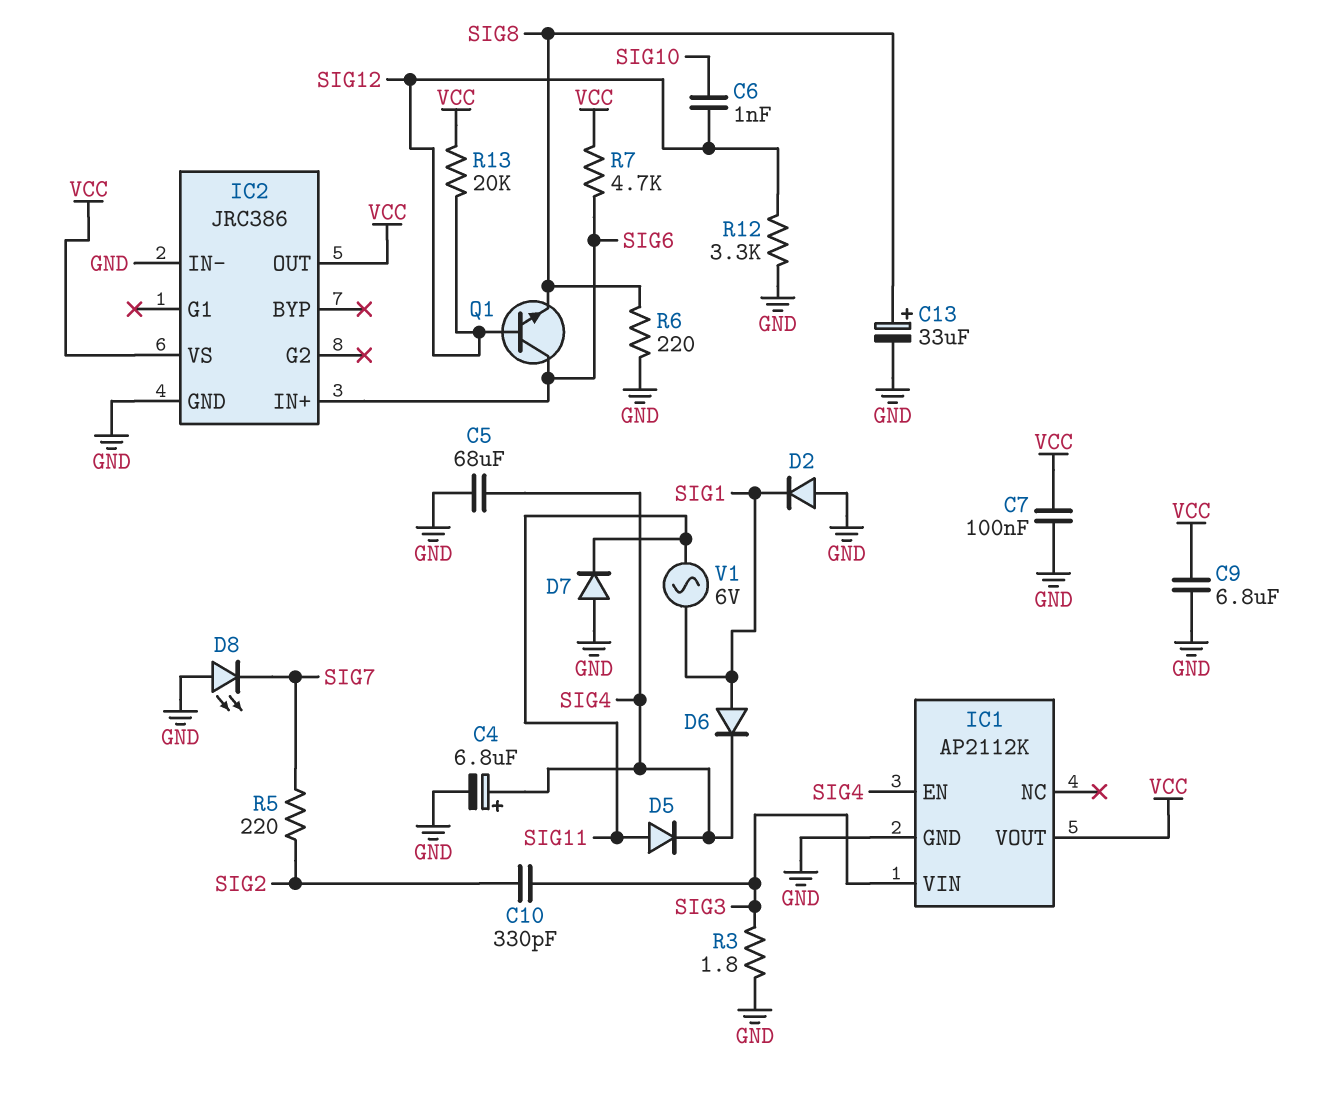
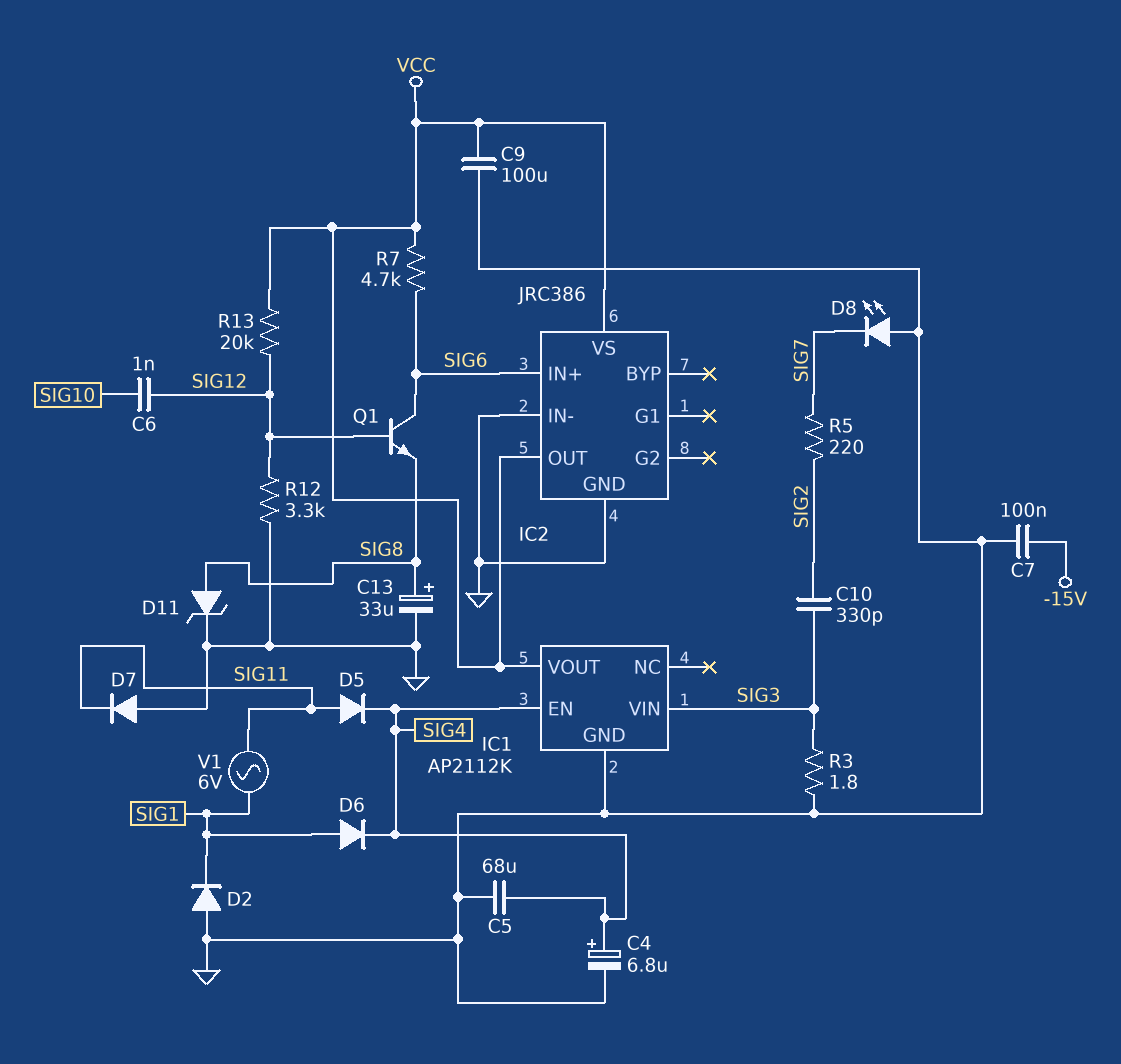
C7: 100nF (GND, VCC) -> 100nF (-15V, GND)
C9: 6.8uF (GND, VCC) -> 100uF (GND, VCC)
D11: none -> zener (A SIG8, K GND)
R6: 220 (GND, SIG8) -> none

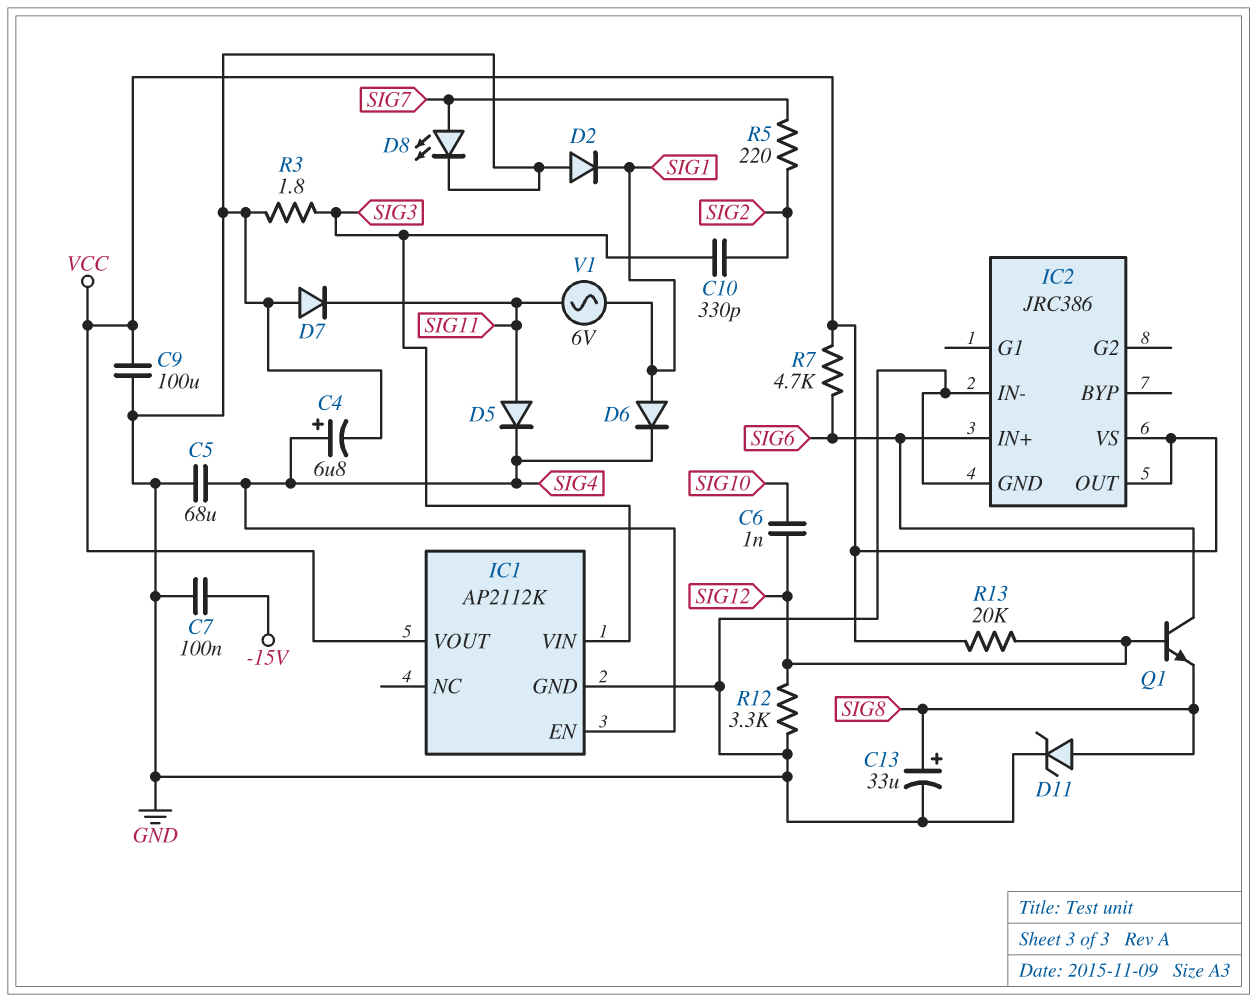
D8: LED (A GND, K SIG7) -> LED (A SIG7, K GND)

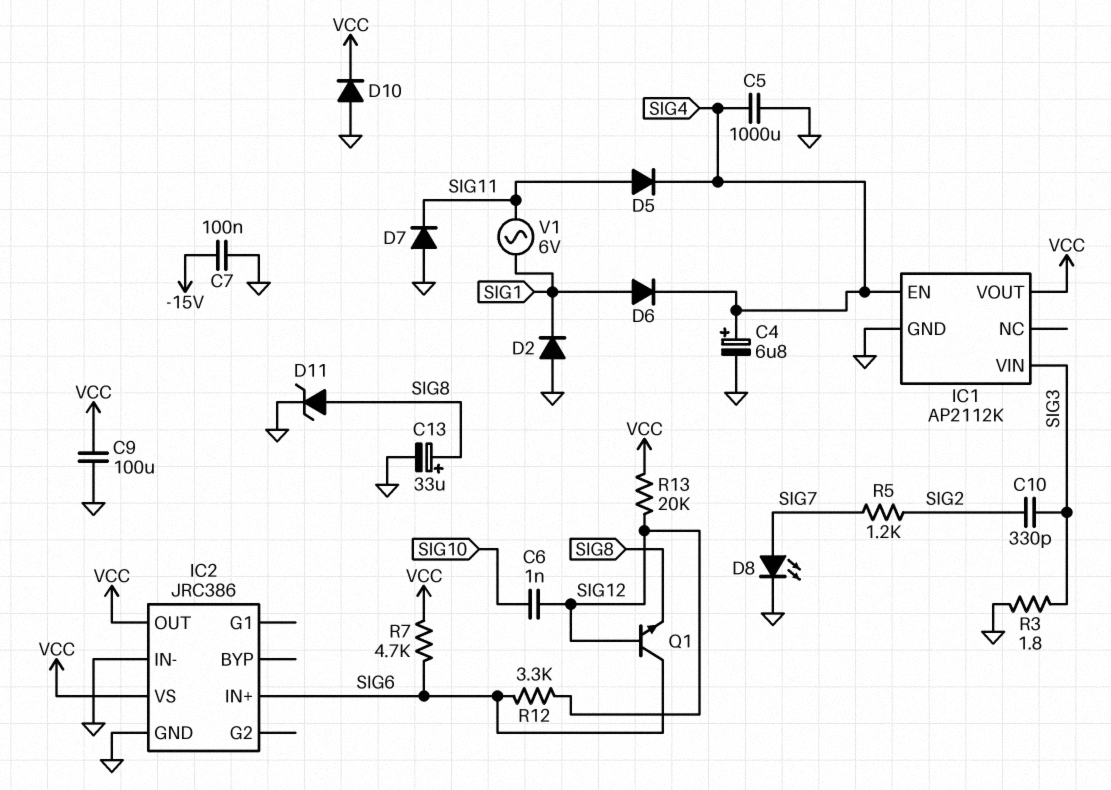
C5: 68uF (GND, SIG4) -> 1000uF (GND, SIG4)
D10: none -> diode (A GND, K VCC)
R5: 220 (SIG2, SIG7) -> 1.2k (SIG2, SIG7)
R12: 3.3k (GND, SIG12) -> 3.3k (SIG6, SIG12)

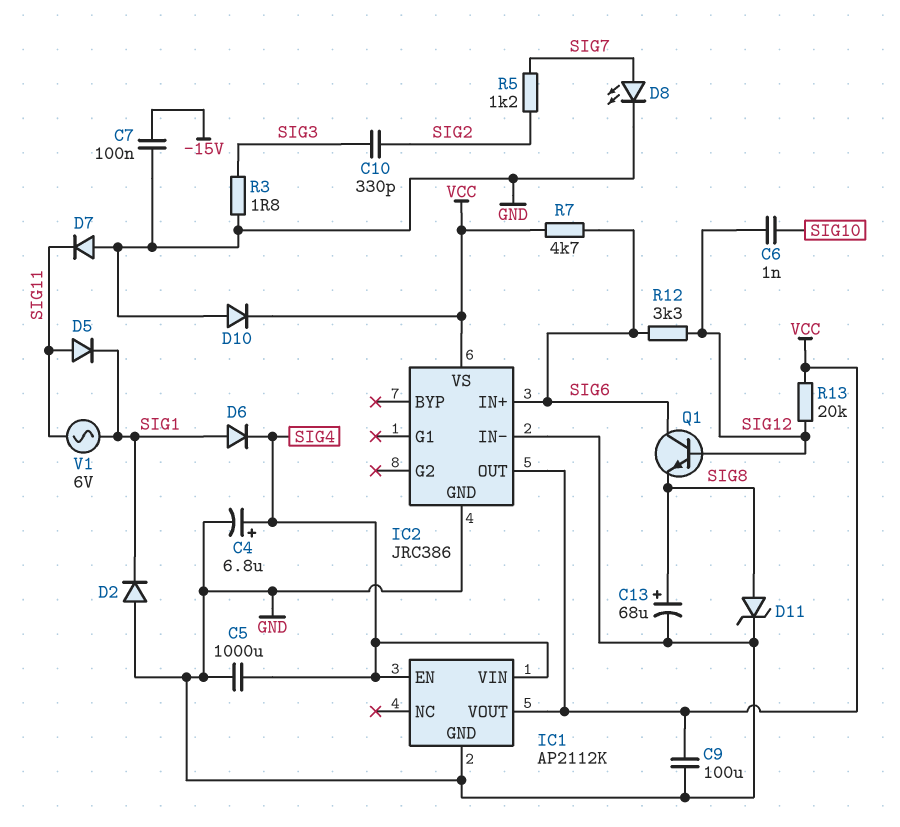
C13: 33uF (plus SIG8, minus GND) -> 68uF (plus SIG8, minus GND)
D5: diode (A SIG11, K SIG4) -> diode (A SIG11, K SIG1)
IC1 pin VIN: SIG3 -> SIG4

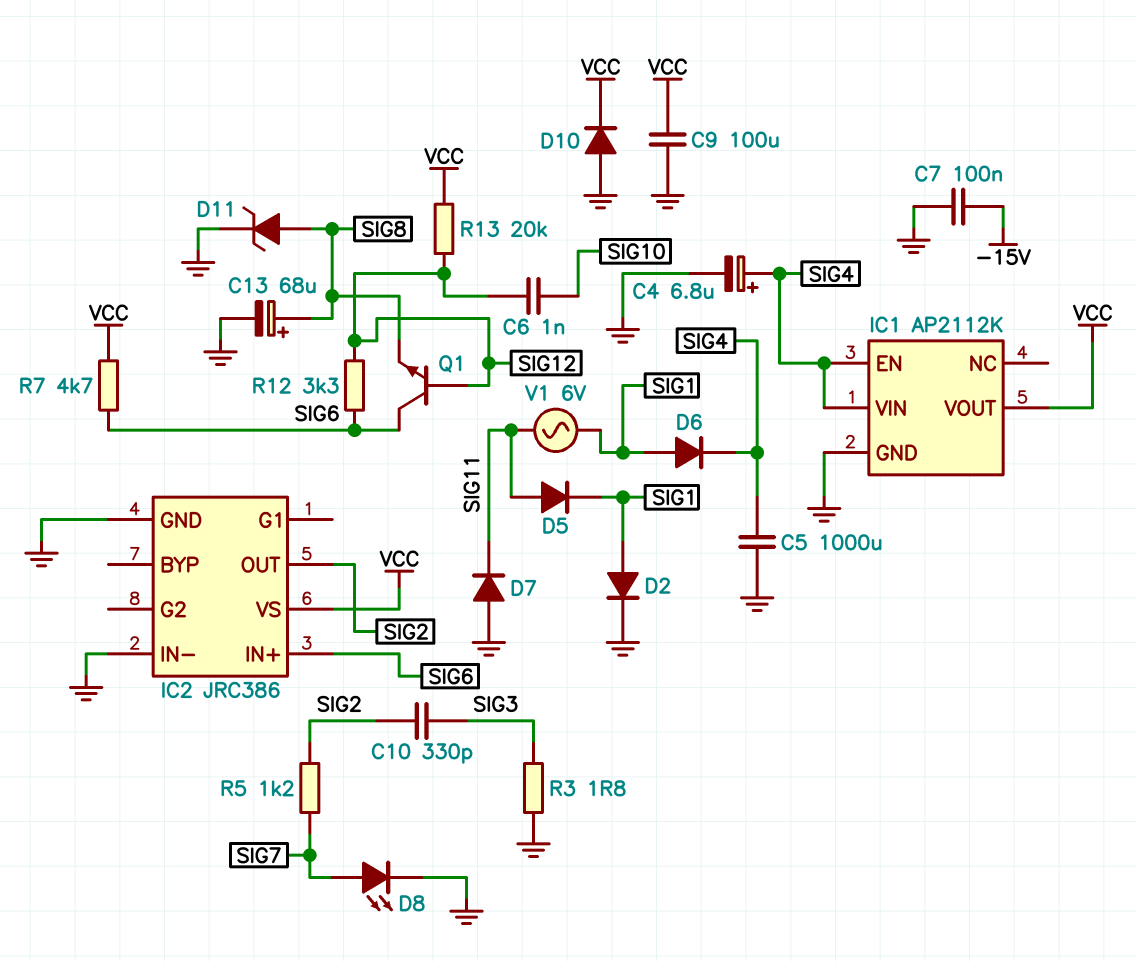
D2: diode (A GND, K SIG1) -> diode (A SIG1, K GND)
IC2 pin OUT: VCC -> SIG2

